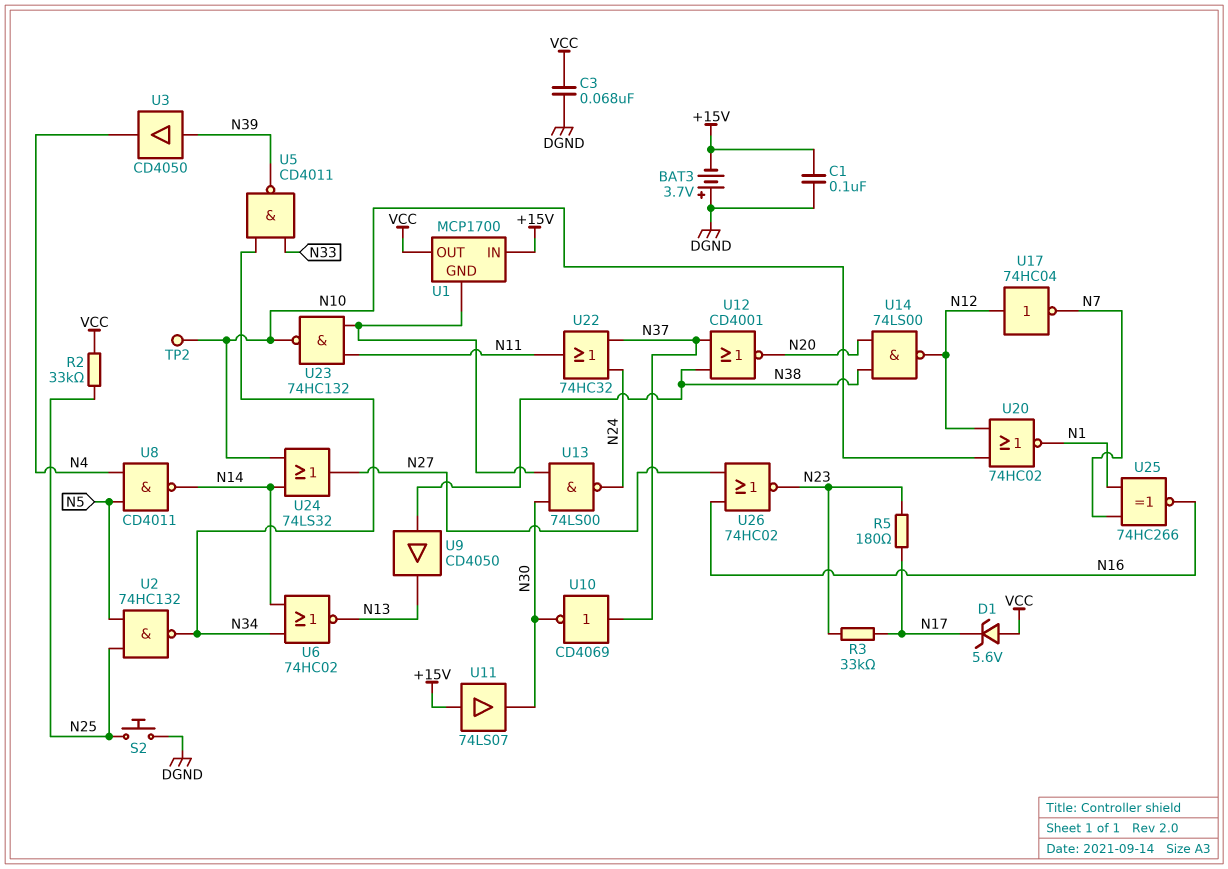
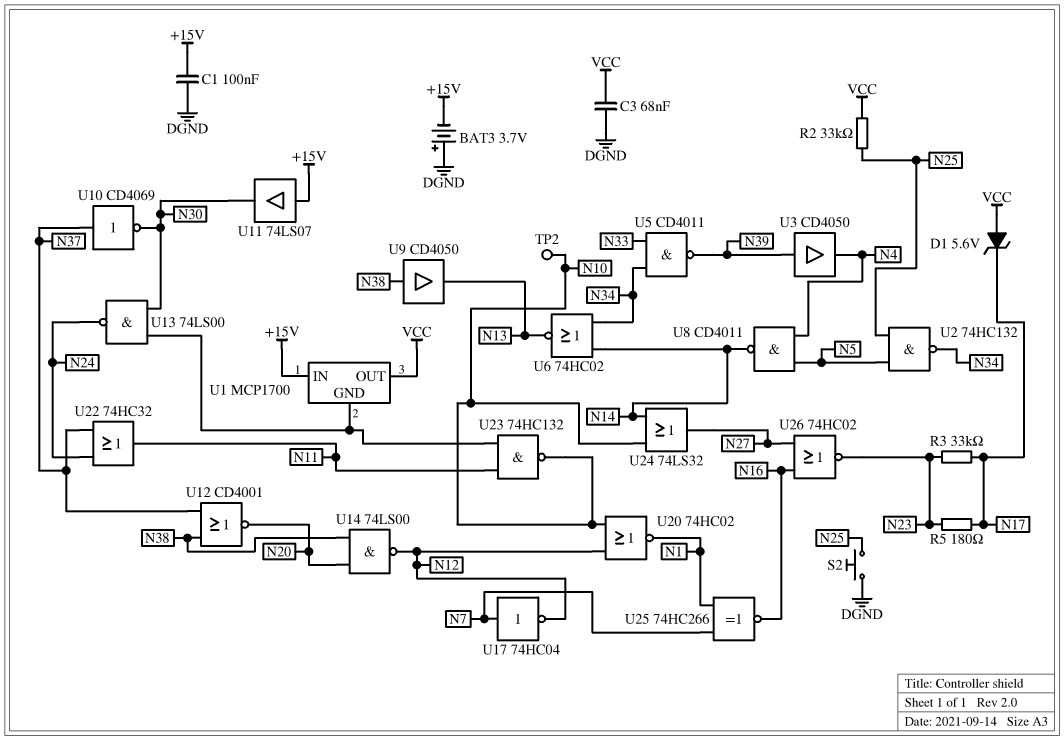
U17: NOT 74HC04 (in N12, out N7) -> NOT 74HC04 (in N7, out N12)

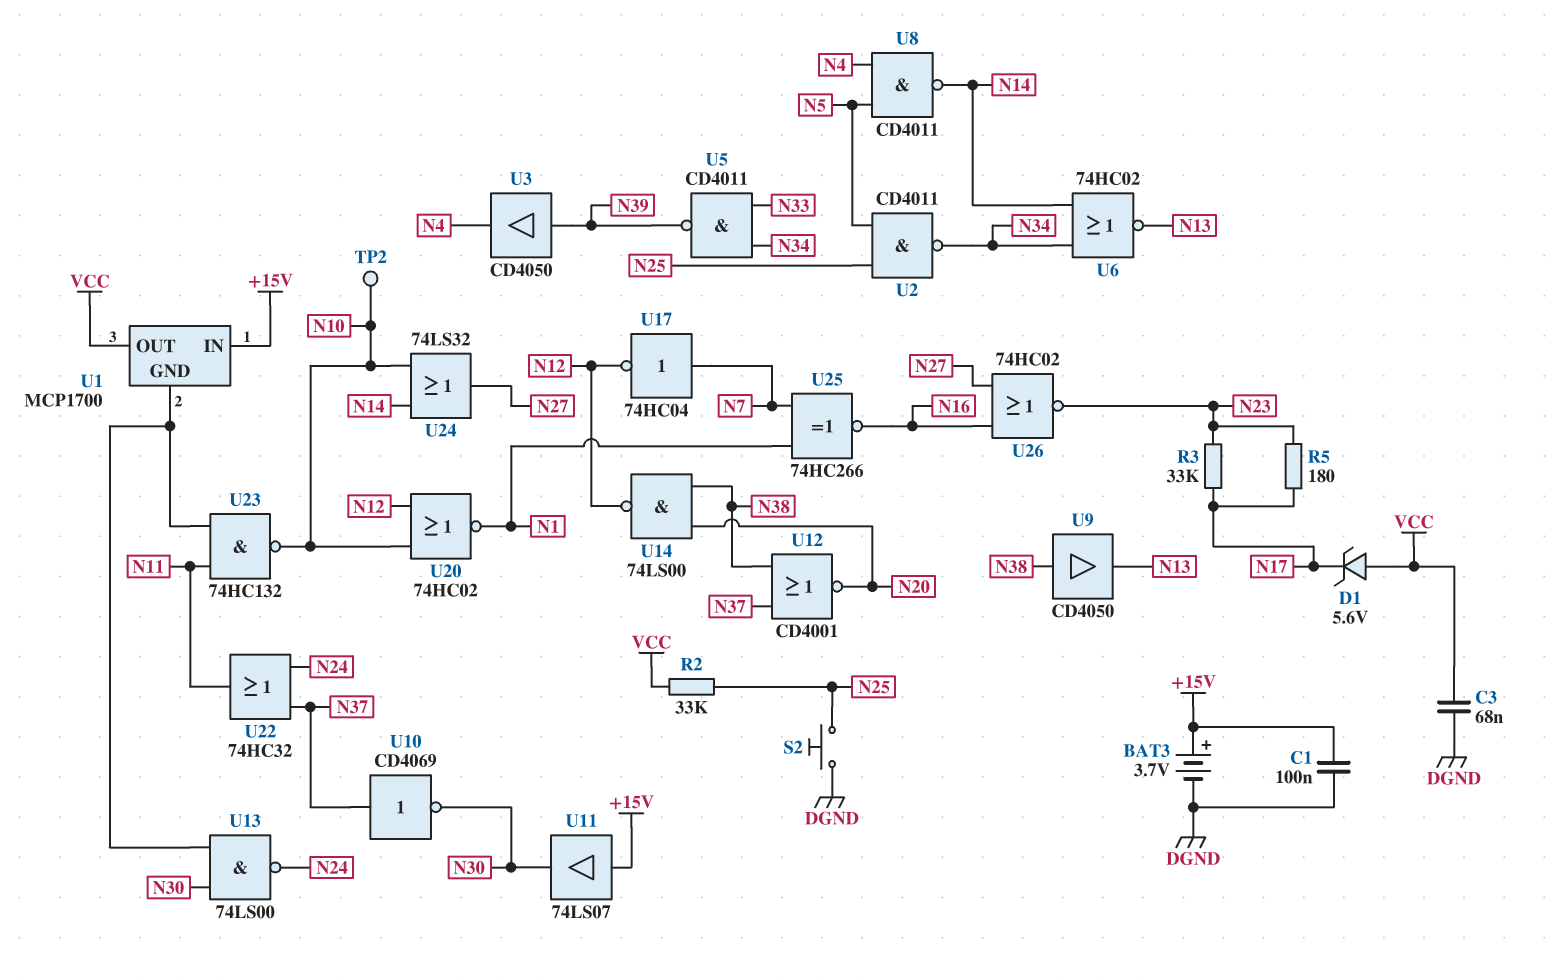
BAT3: 3.7V (plus DGND, minus +15V) -> 3.7V (plus +15V, minus DGND)
U2: NAND 74HC132 (in N5, in N25, out N34) -> NAND CD4011 (in N5, in N25, out N34)

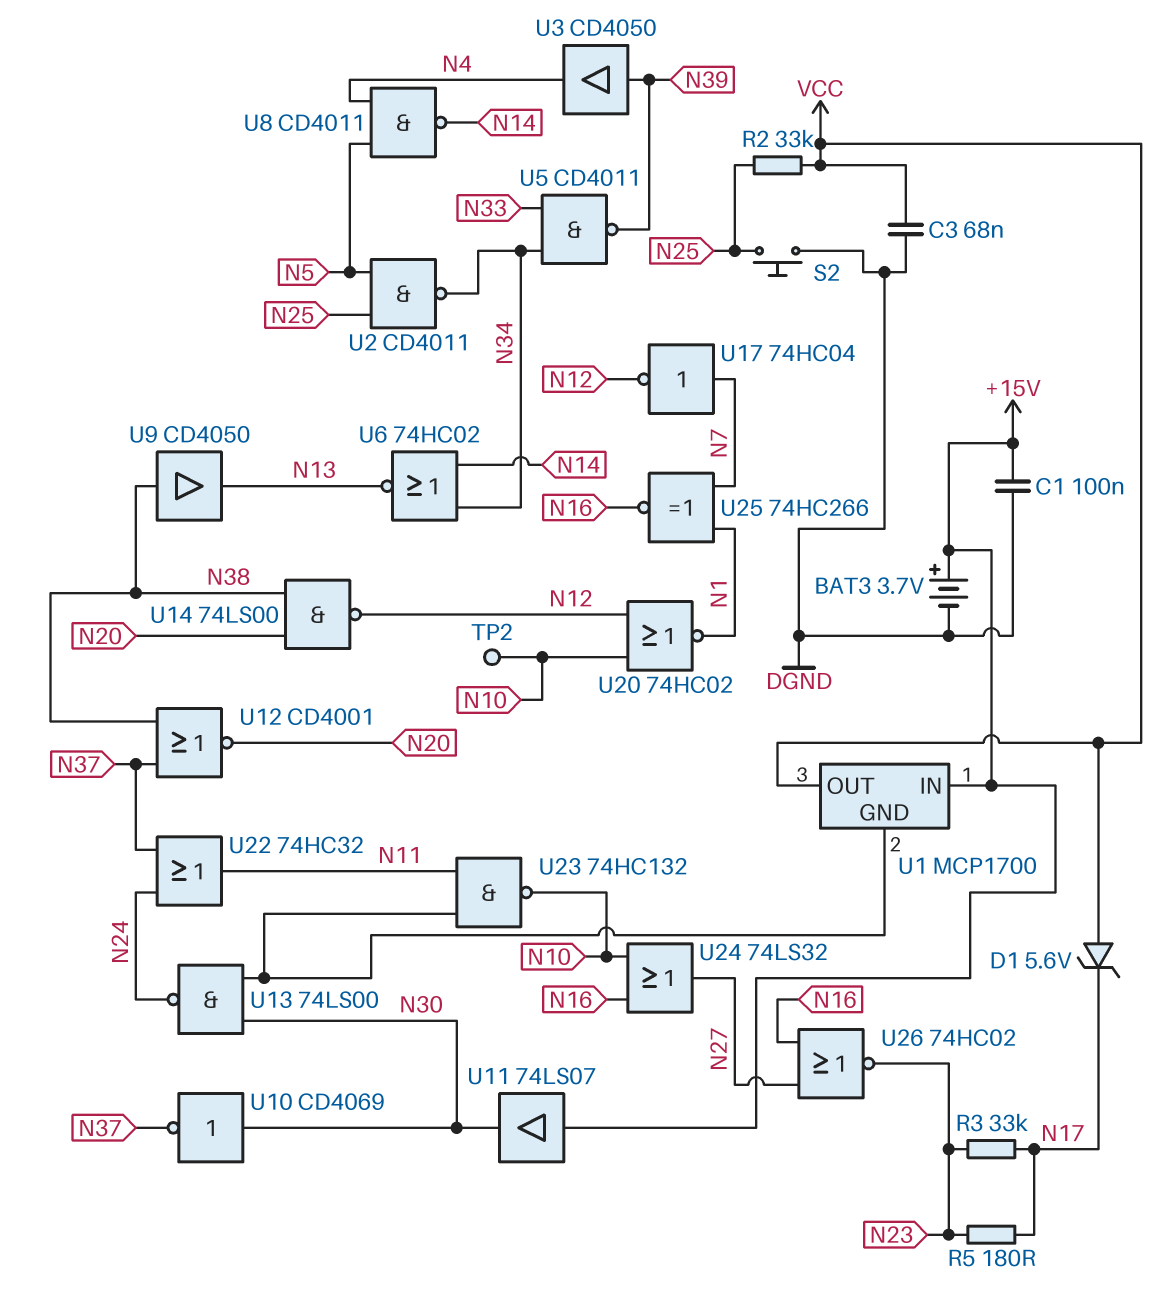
U10: NOT CD4069 (in N37, out N30) -> NOT CD4069 (in N30, out N37)
U24: OR 74LS32 (in N10, in N14, out N27) -> OR 74LS32 (in N10, in N16, out N27)

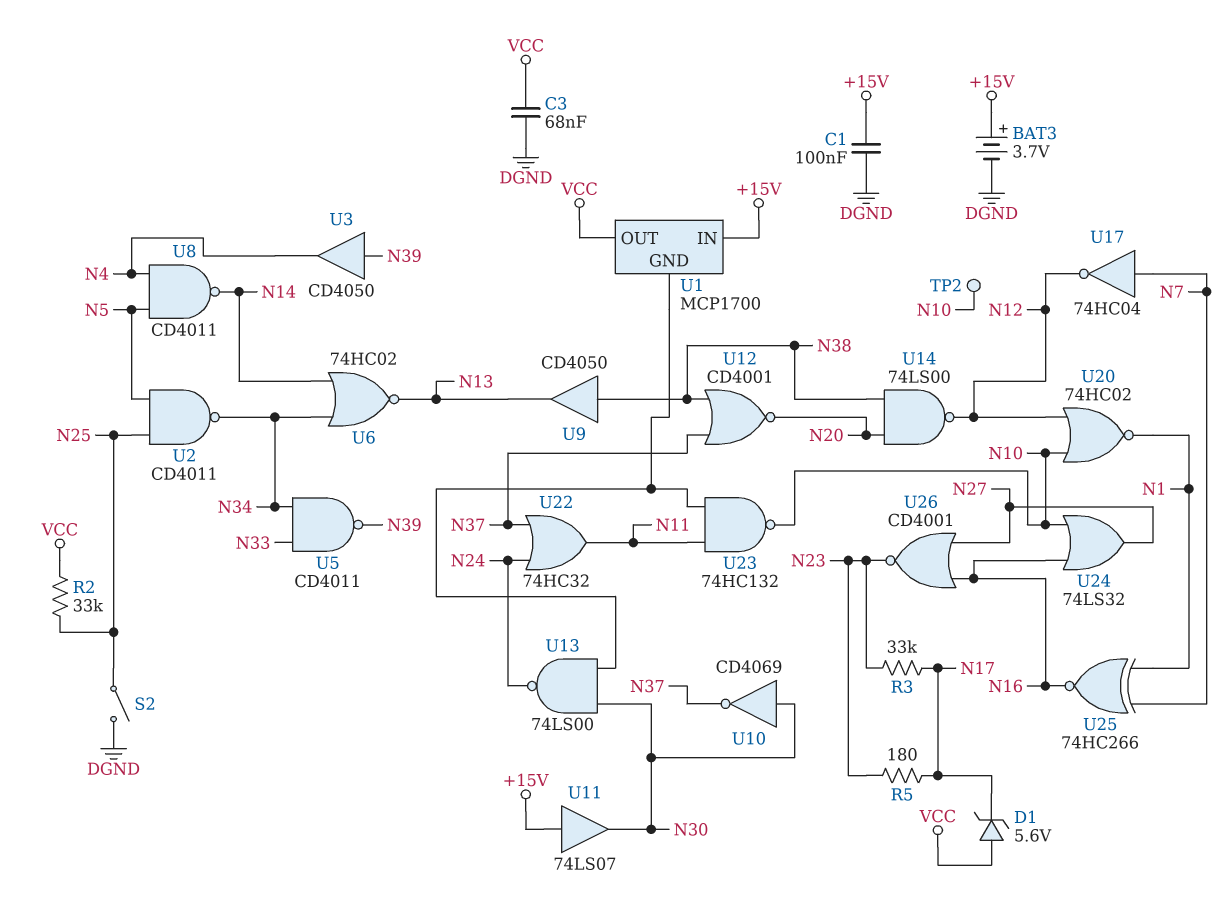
S2: button (DGND, N25) -> switch (DGND, N25)
U26: NOR 74HC02 (in N16, in N27, out N23) -> NOR CD4001 (in N16, in N27, out N23)

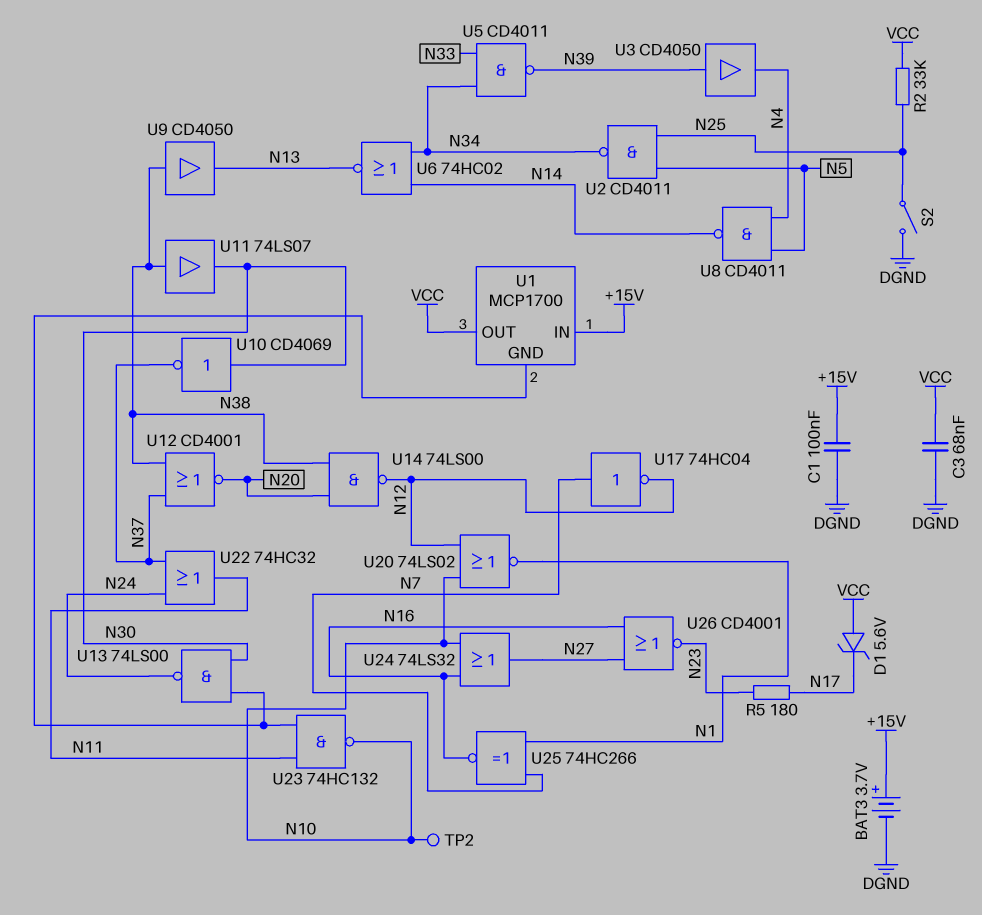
R3: 33k (N17, N23) -> none
U11: buffer 74LS07 (in +15V, out N30) -> buffer 74LS07 (in N38, out N30)
U20: NOR 74HC02 (in N10, in N12, out N1) -> NOR 74LS02 (in N10, in N12, out N1)

